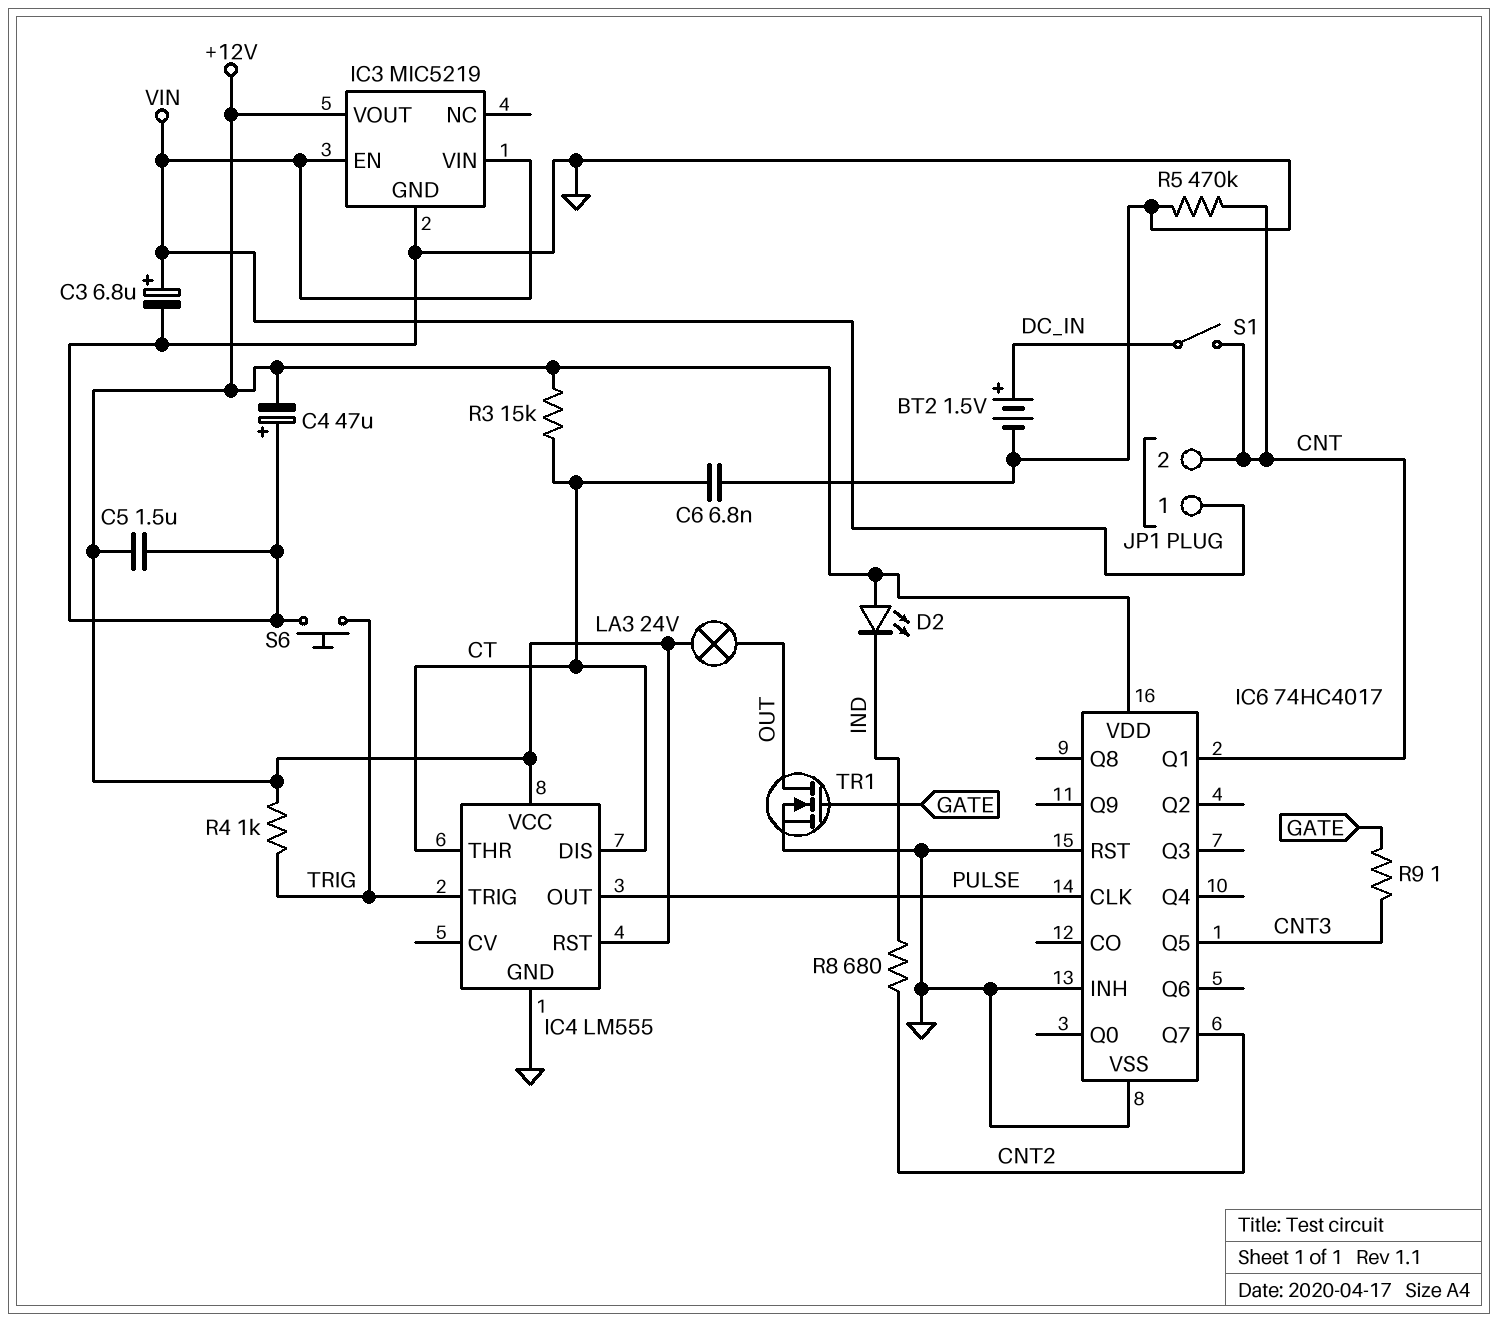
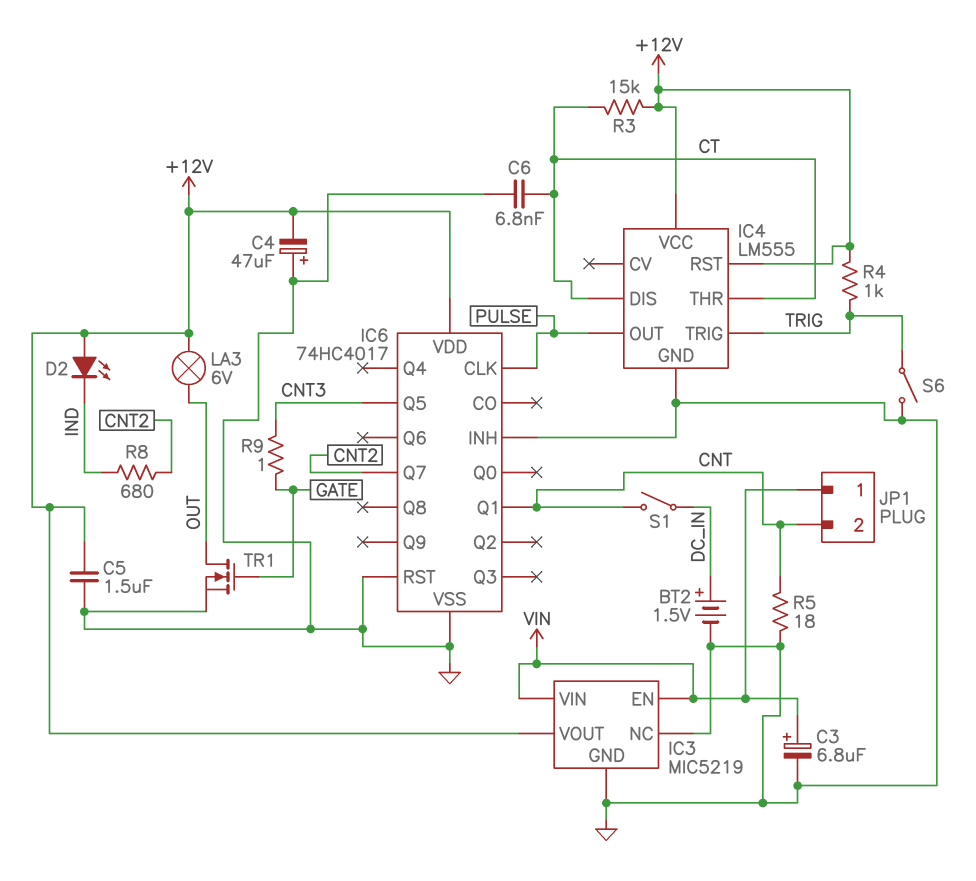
IC3 pin NC: none -> GND
LA3: lamp 24V (+12V, OUT) -> lamp 6V (+12V, OUT)
R5: 470k (CNT, GND) -> 18 (CNT, GND)
S6: button (GND, TRIG) -> switch (GND, TRIG)

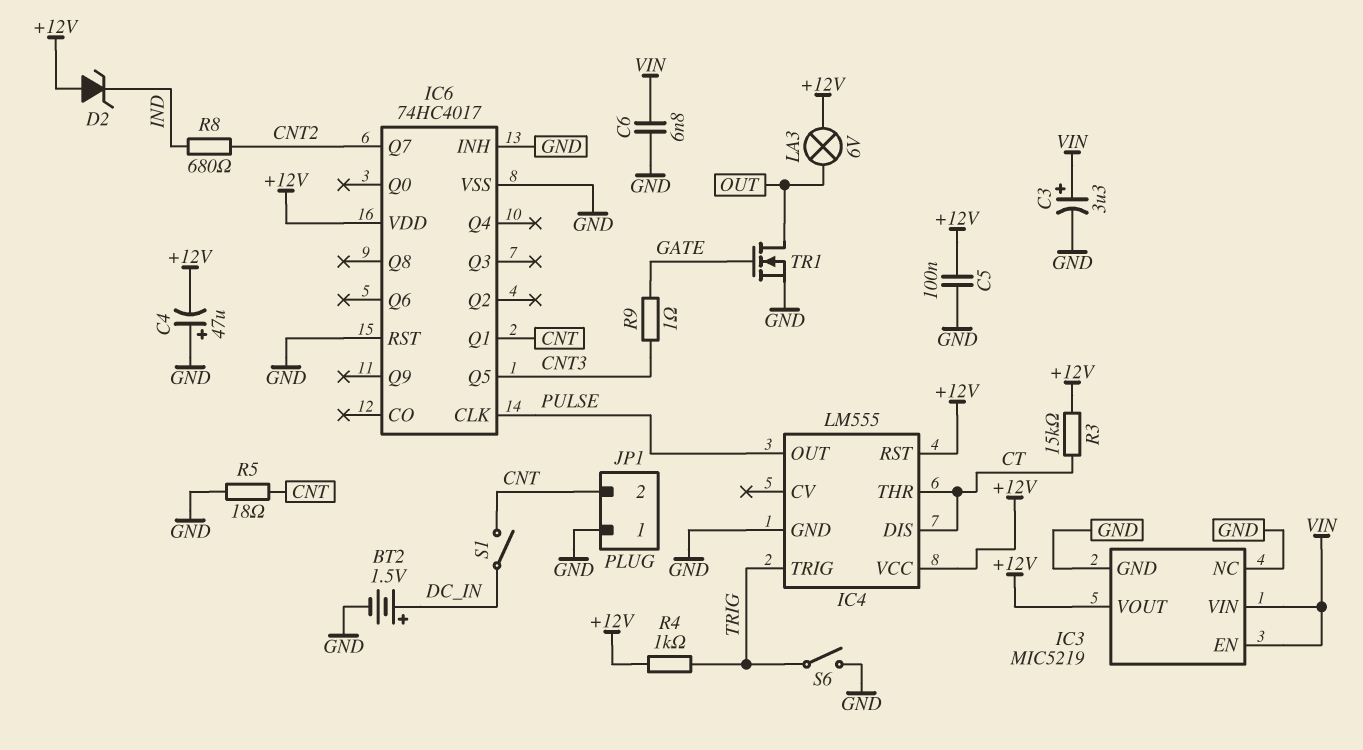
C3: 6.8uF (plus VIN, minus GND) -> 3.3uF (plus VIN, minus GND)
C5: 1.5uF (+12V, GND) -> 100nF (+12V, GND)
C6: 6.8nF (CT, GND) -> 6.8nF (GND, VIN)
D2: LED (A +12V, K IND) -> zener (A +12V, K IND)
JP1 pin 1: VIN -> GND

